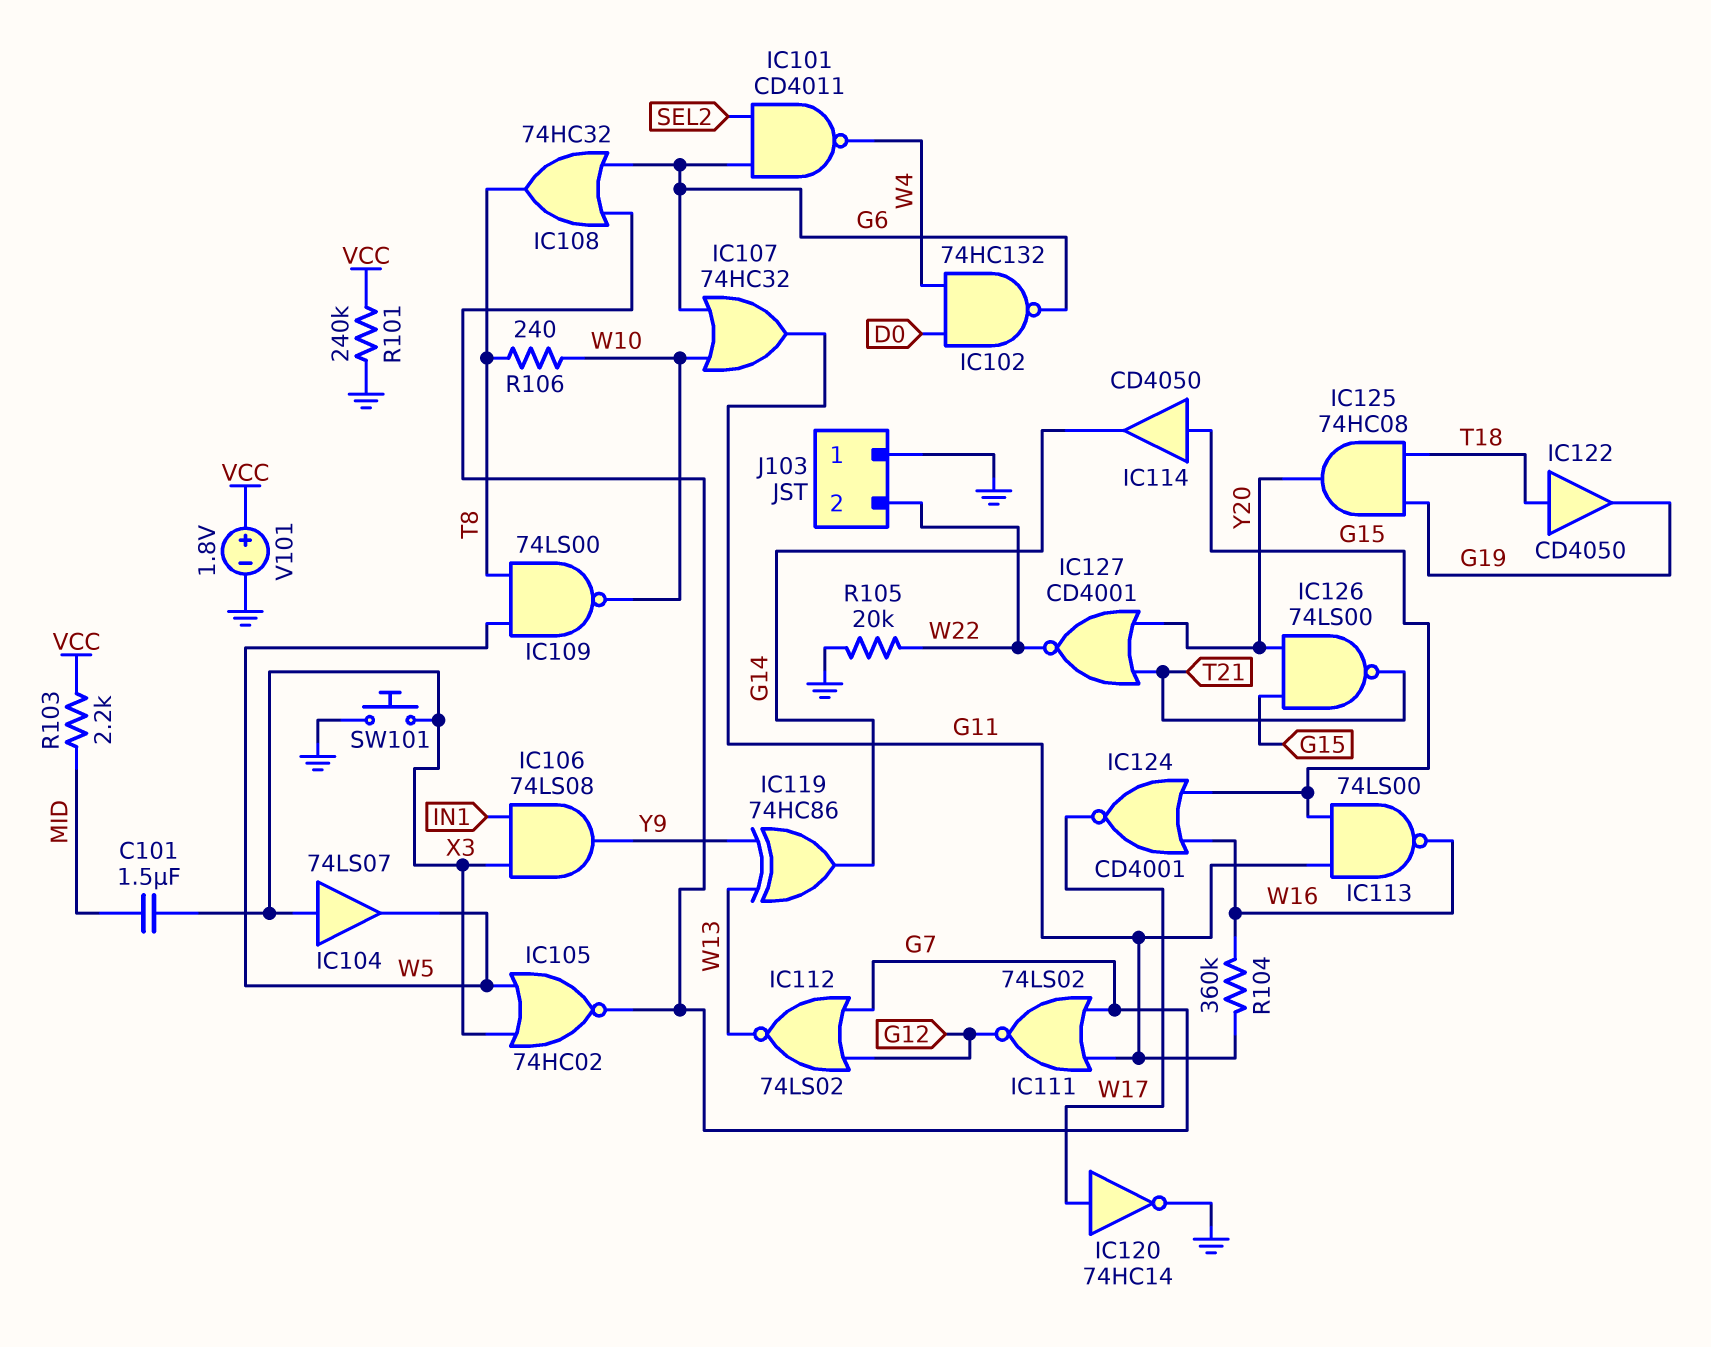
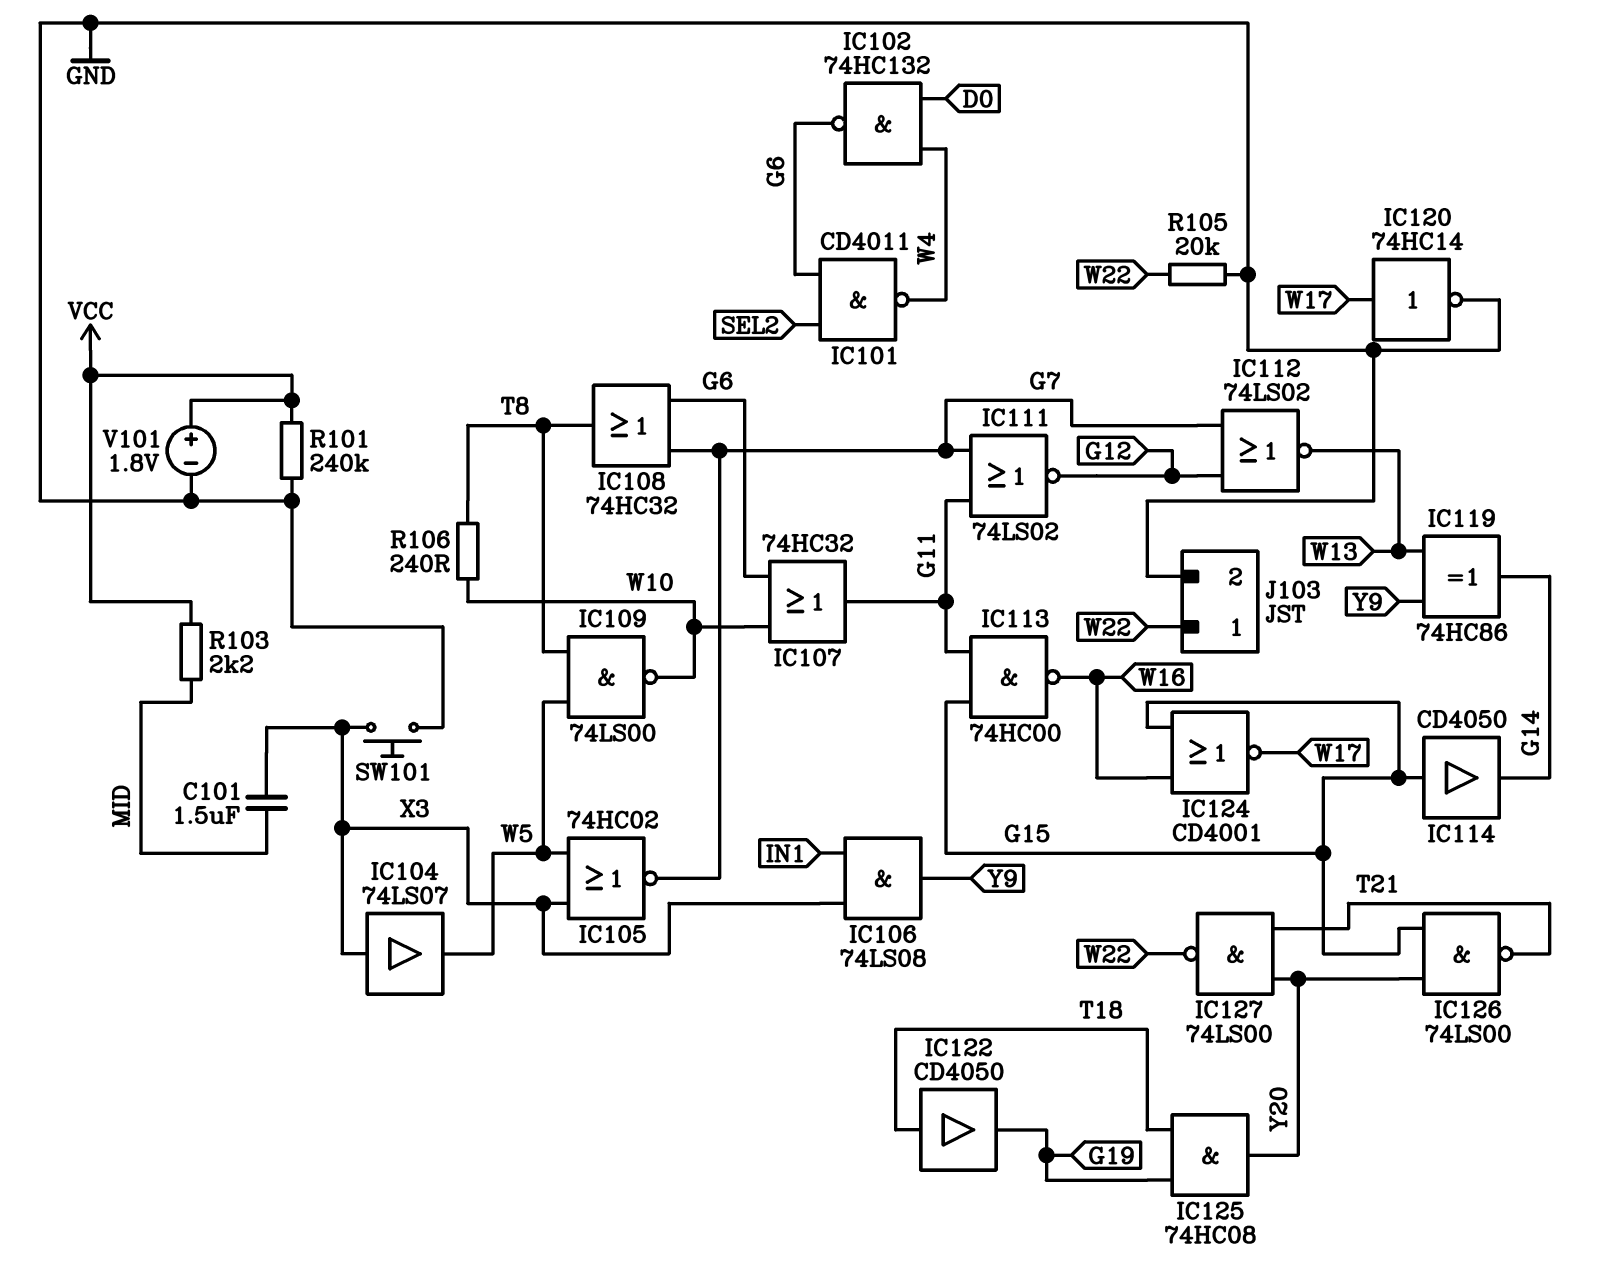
IC113: NAND 74LS00 (in G11, in G15, out W16) -> NAND 74HC00 (in G11, in G15, out W16)
IC127: NOR CD4001 (in T21, in Y20, out W22) -> NAND 74LS00 (in T21, in Y20, out W22)
J103 pin 1: GND -> W22
J103 pin 2: W22 -> GND
R104: 360k (G11, W16) -> none

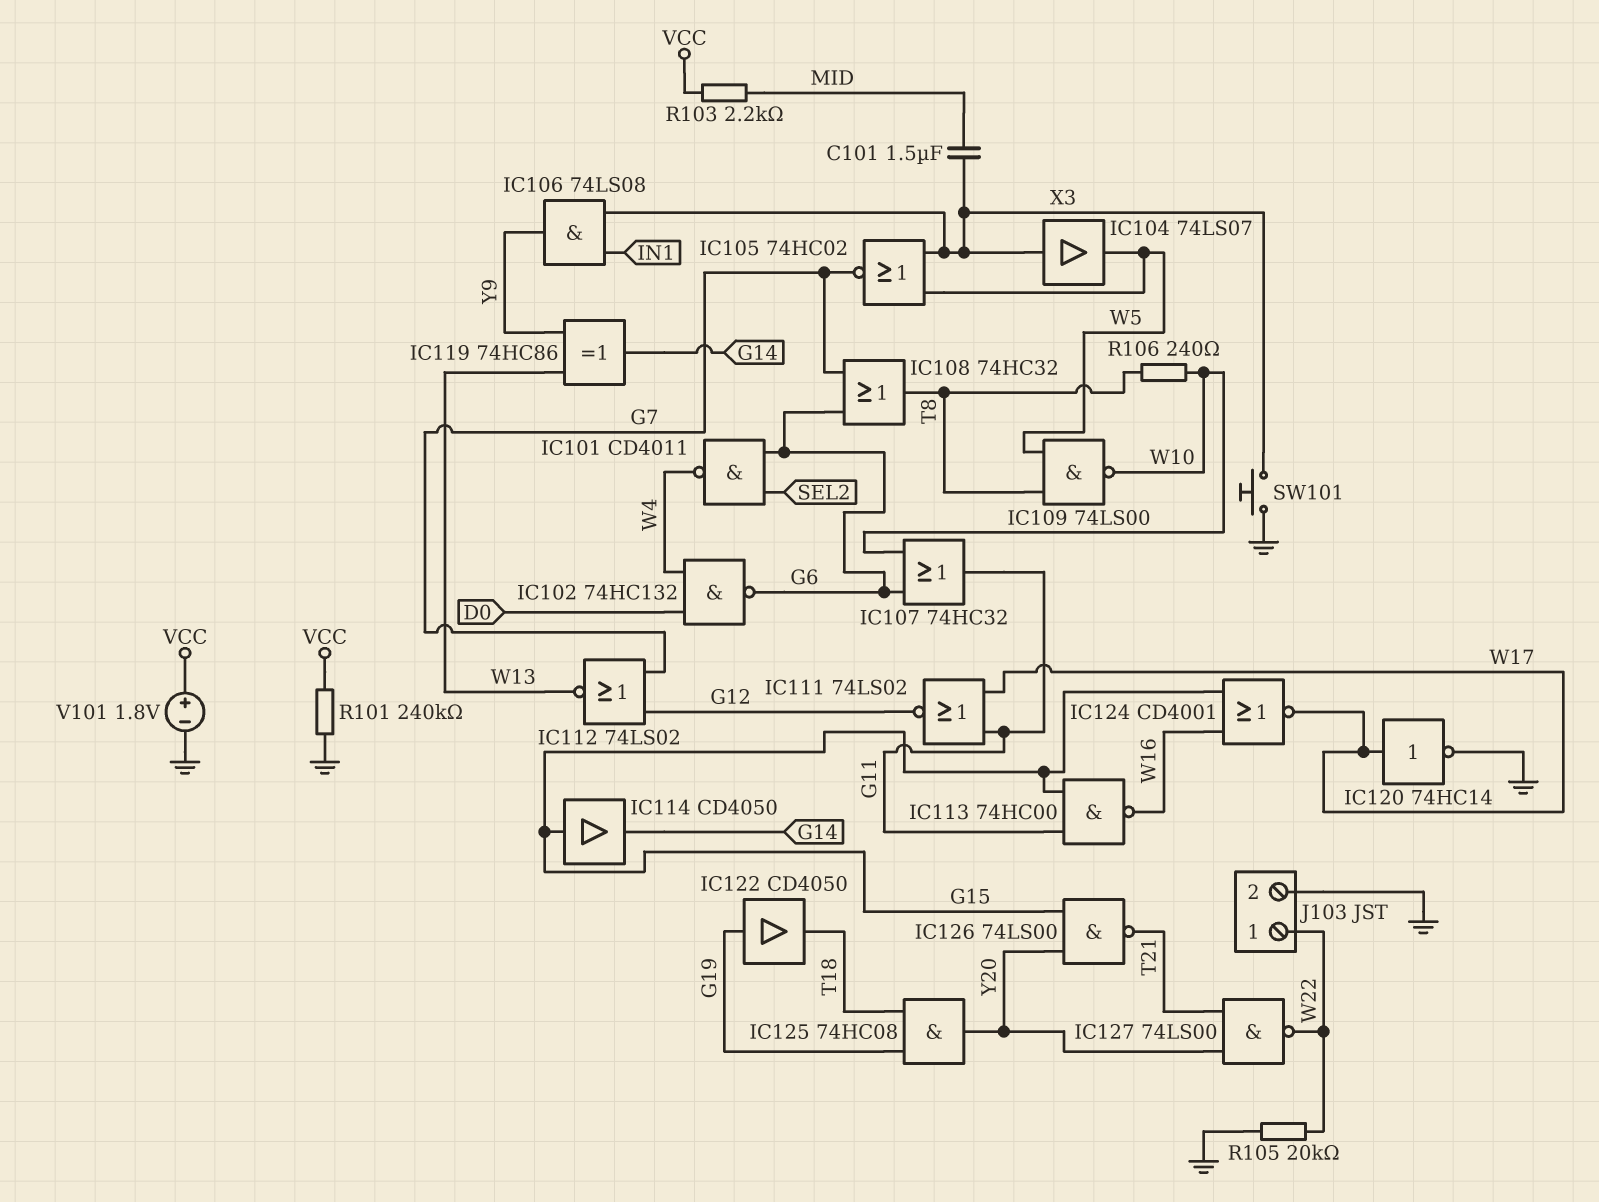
IC111: NOR 74LS02 (in G7, in G11, out G12) -> NOR 74LS02 (in G11, in W17, out G12)
IC122: buffer CD4050 (in T18, out G19) -> buffer CD4050 (in G19, out T18)

